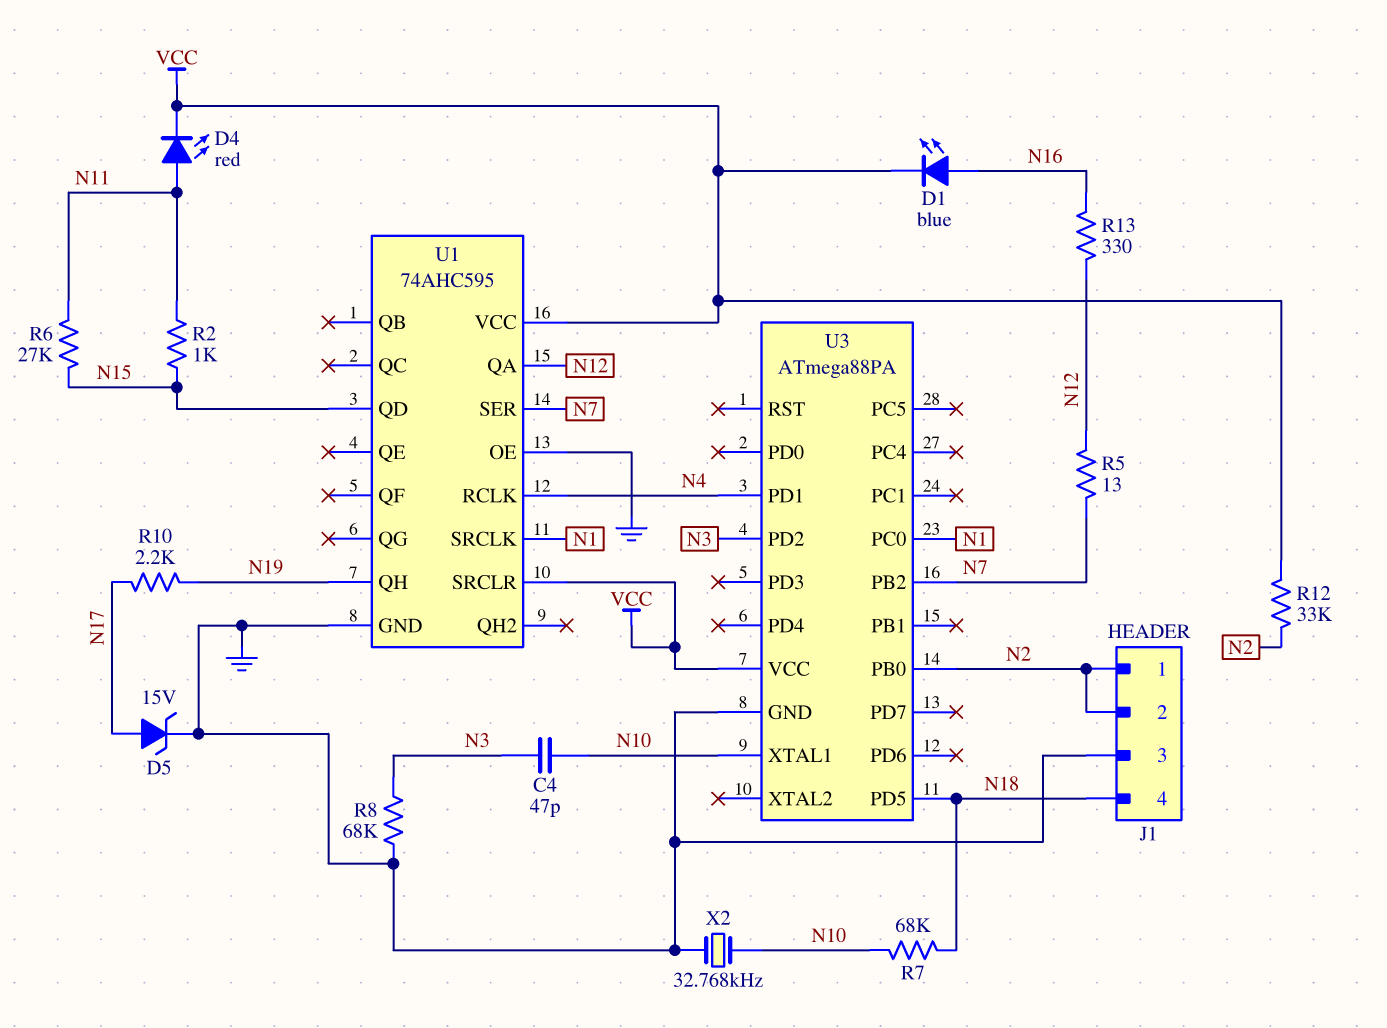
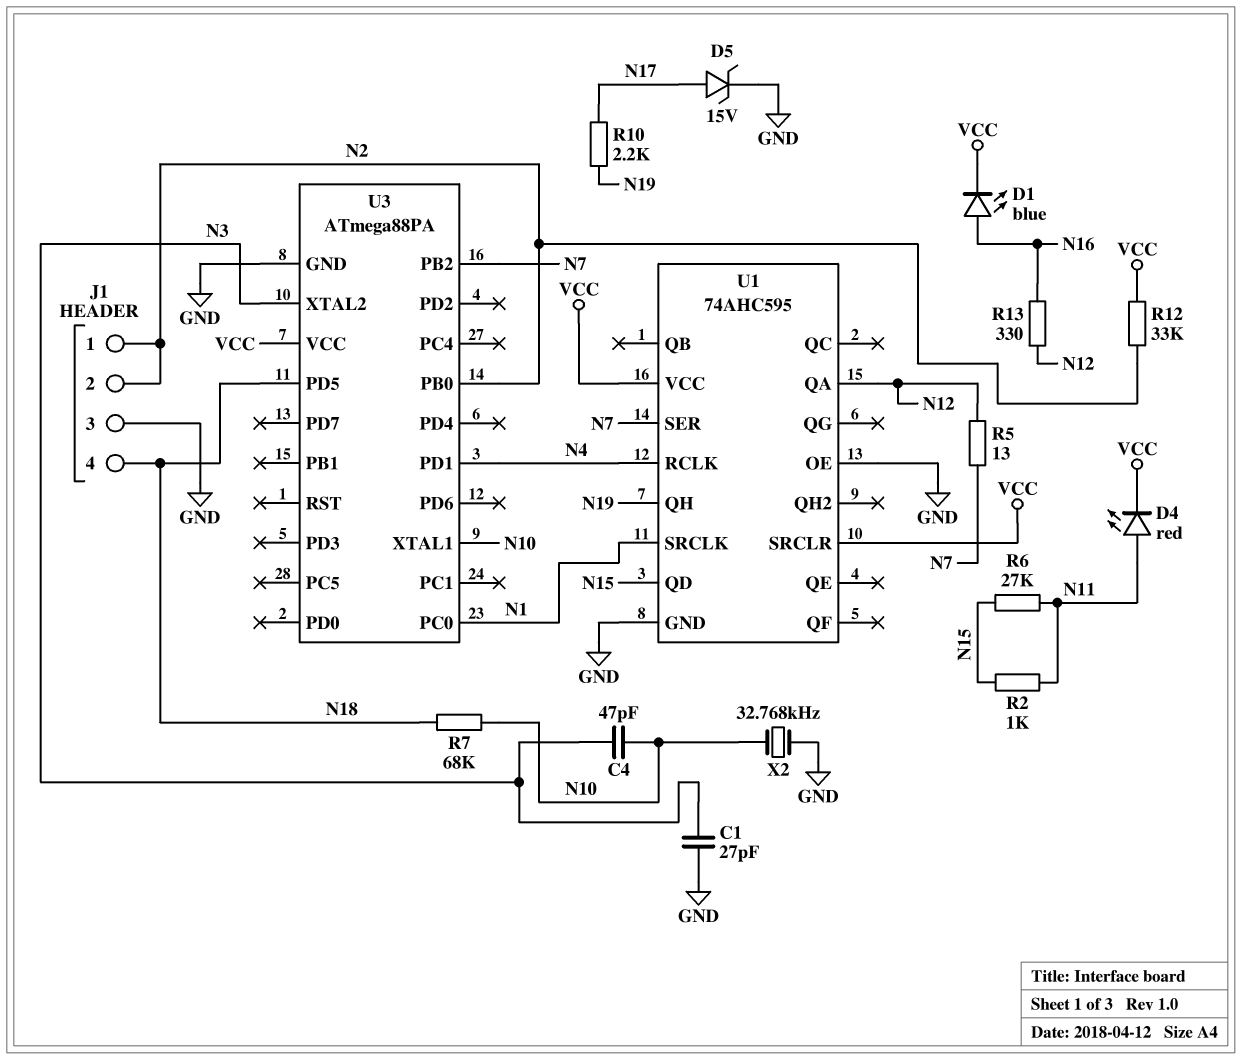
C1: none -> 27pF (GND, N3)
R8: 68k (GND, N3) -> none
U3 pin PD2: N3 -> none
U3 pin XTAL2: none -> N3

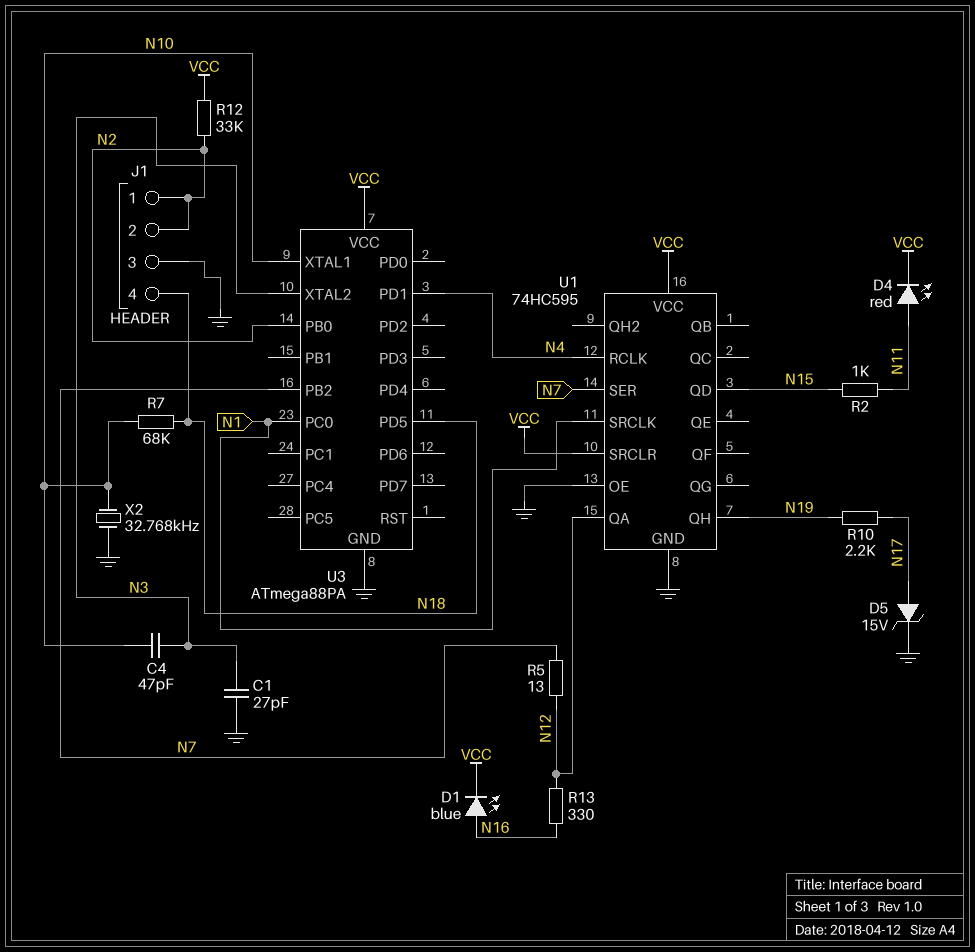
R6: 27k (N11, N15) -> none
U1: 74AHC595 -> 74HC595

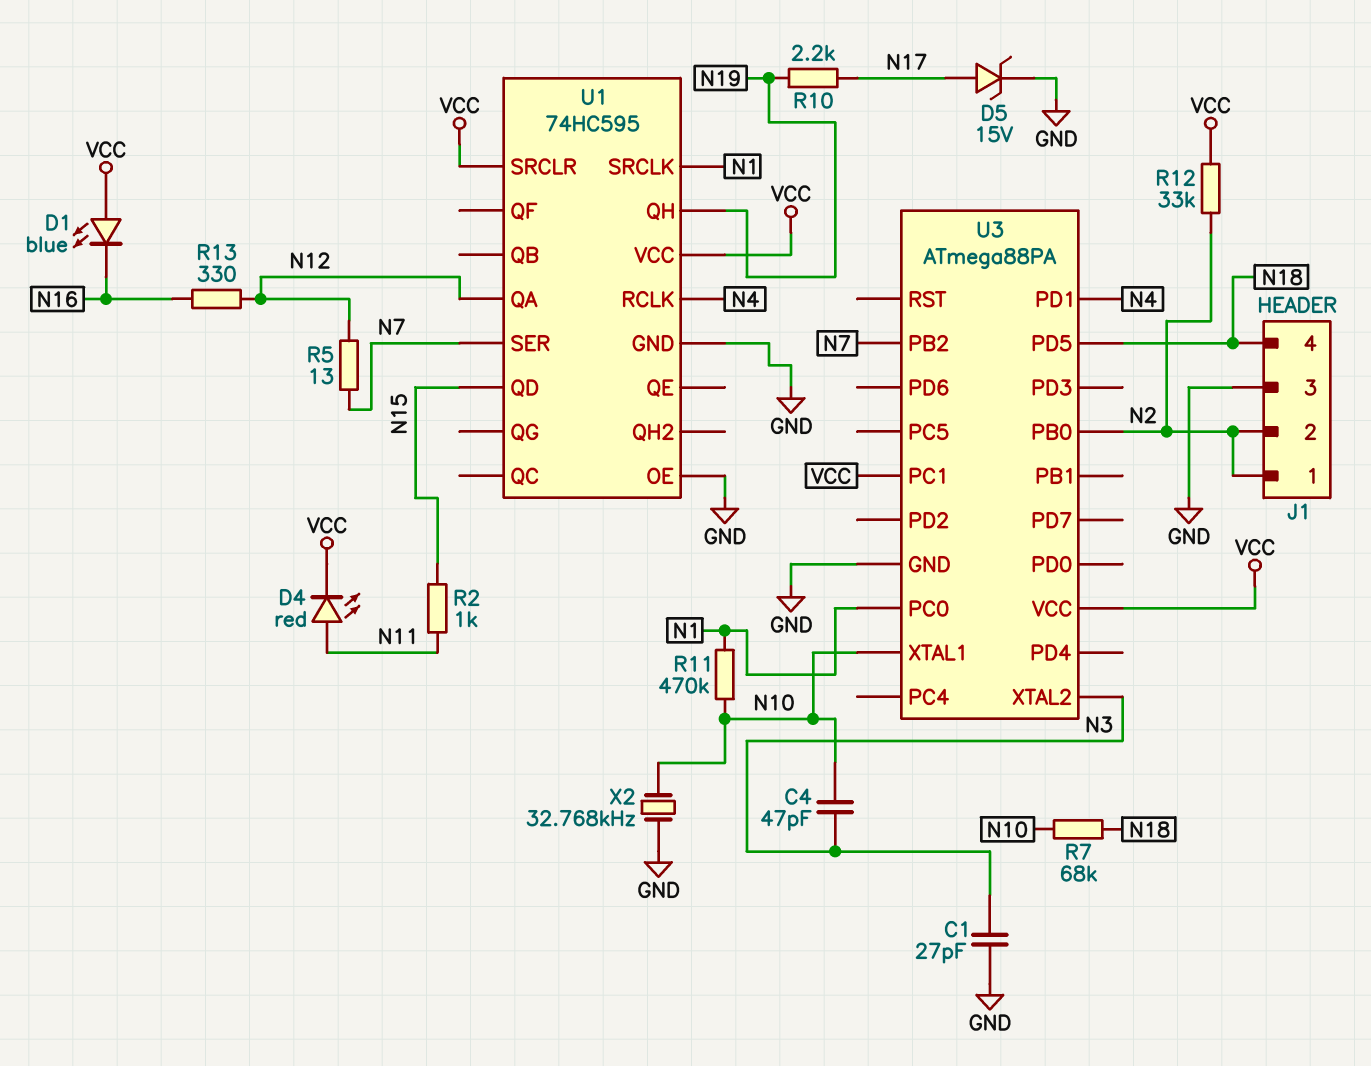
D1: LED blue (A N16, K VCC) -> LED blue (A VCC, K N16)
R11: none -> 470k (N1, N10)
U3 pin PC1: none -> VCC

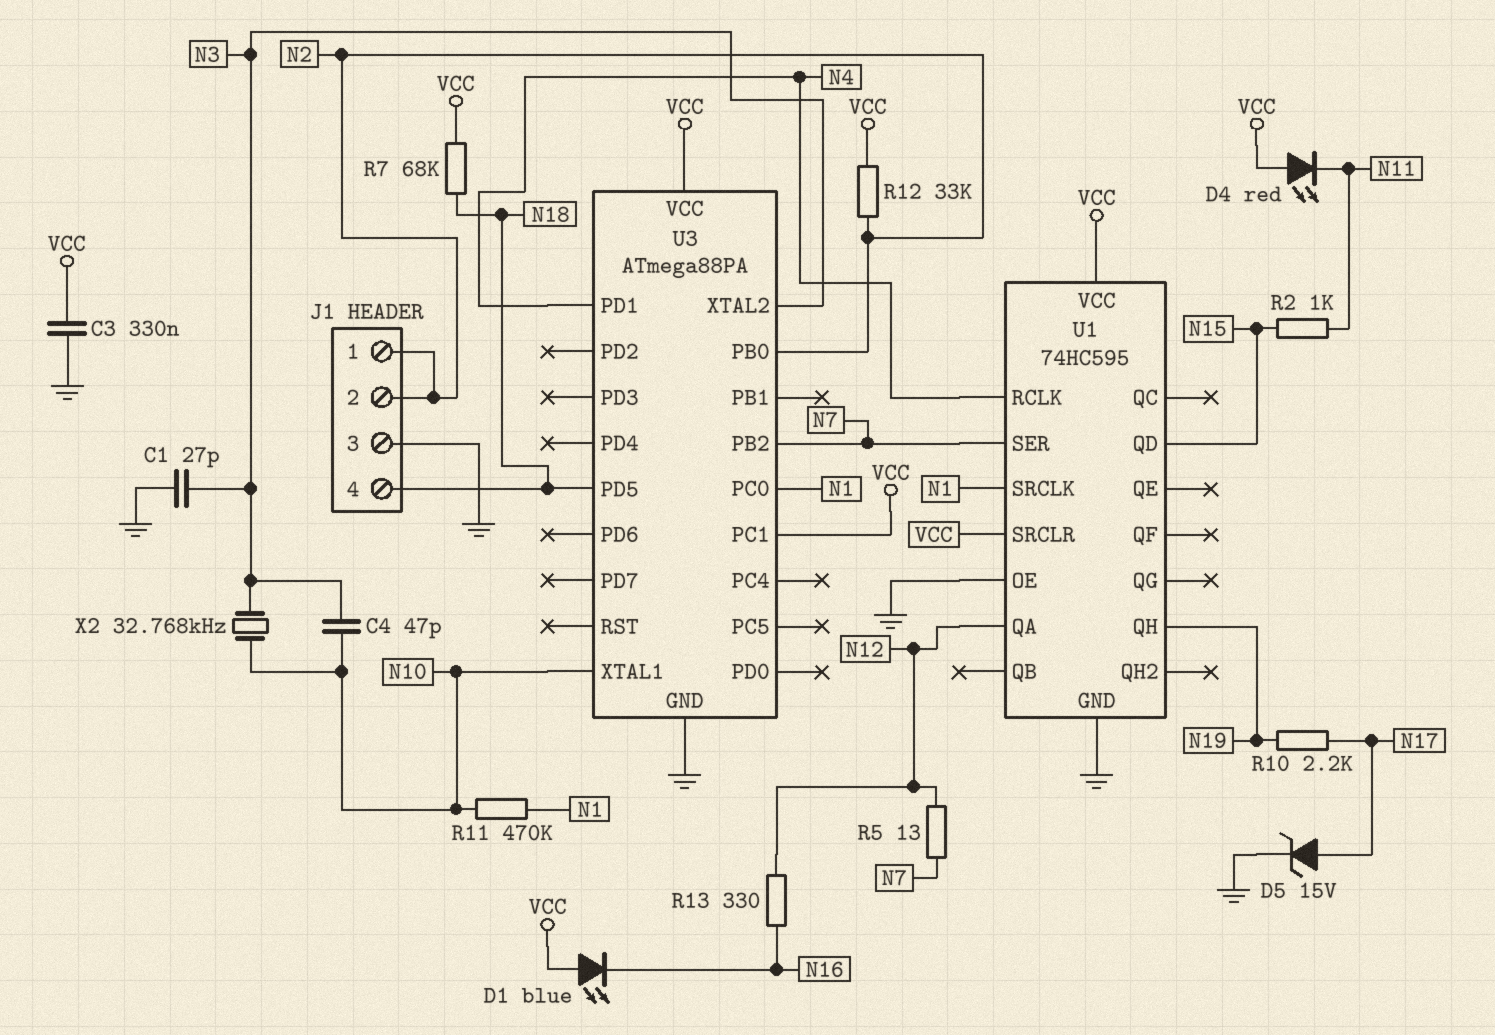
C3: none -> 330nF (GND, VCC)
D4: LED red (A N11, K VCC) -> LED red (A VCC, K N11)
R7: 68k (N10, N18) -> 68k (N18, VCC)
X2: 32.768kHz (GND, N10) -> 32.768kHz (N3, N10)

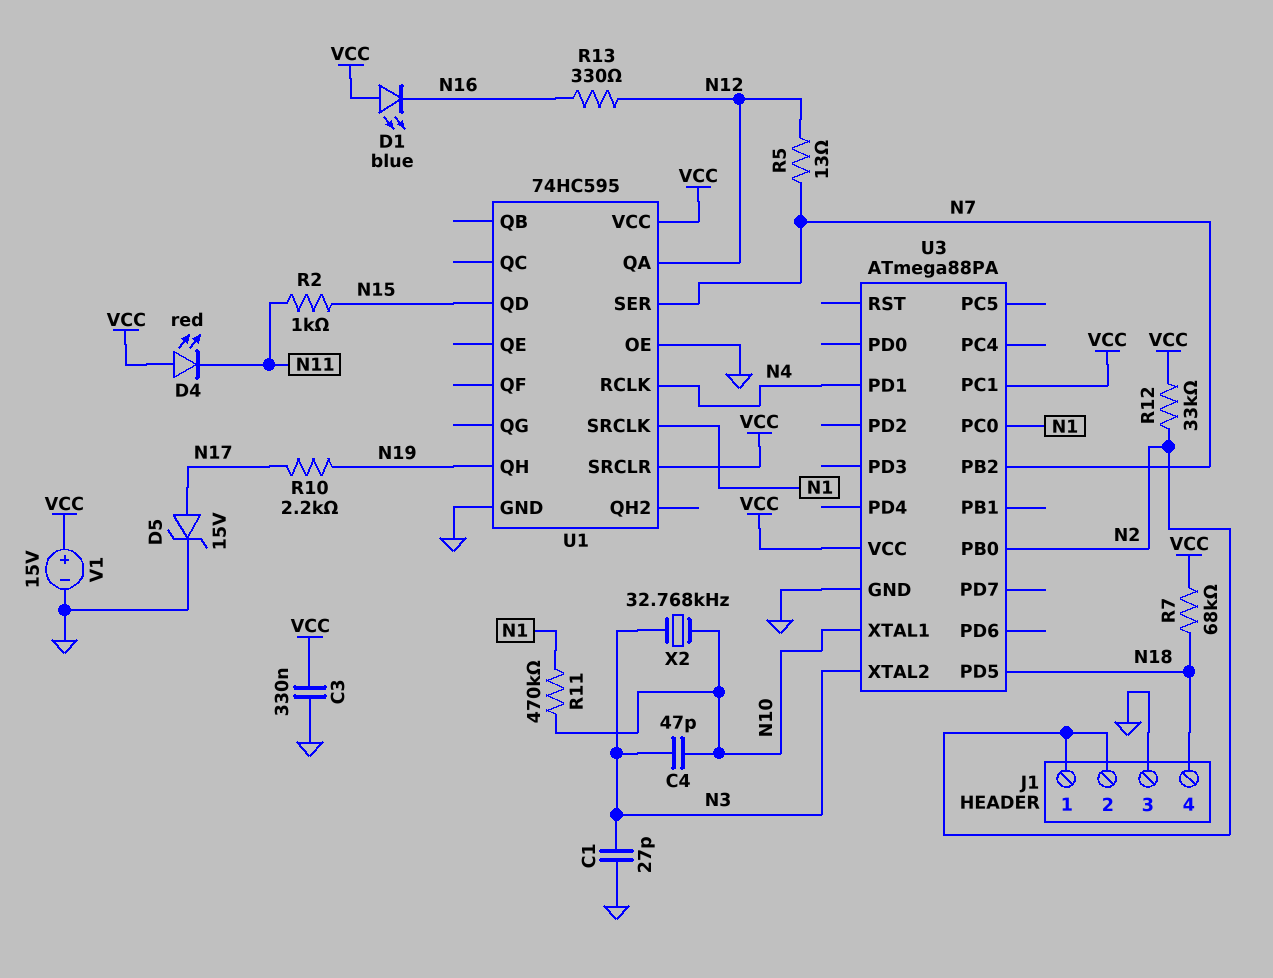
V1: none -> 15V (plus VCC, minus GND)

